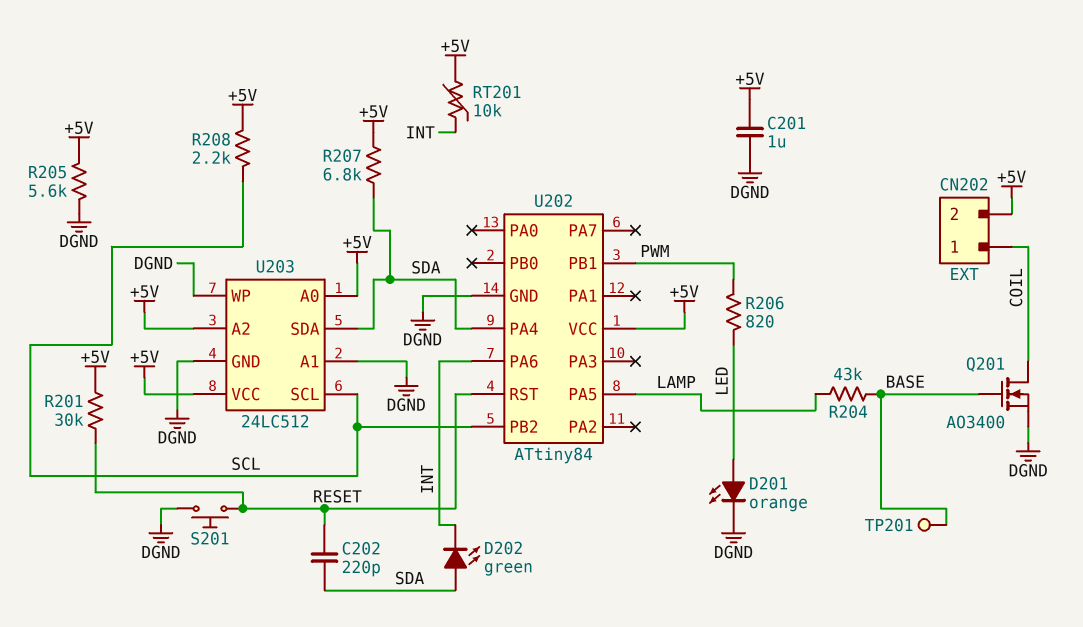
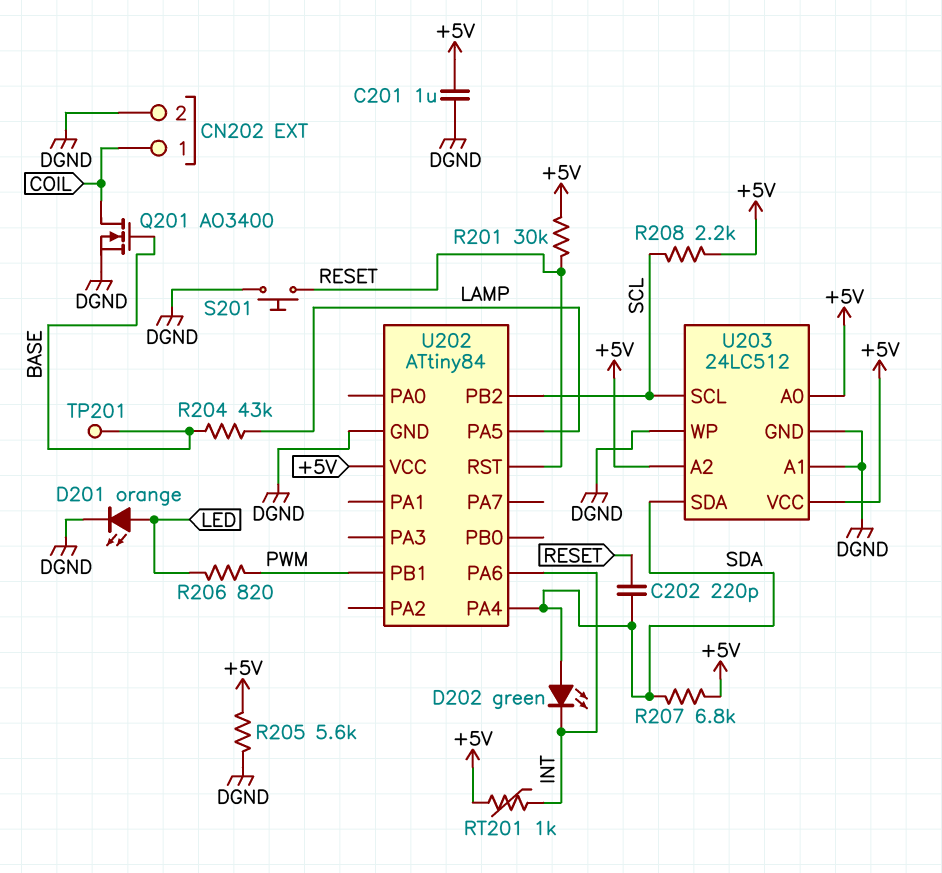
CN202 pin 2: +5V -> DGND
RT201: 10k (+5V, INT) -> 1k (+5V, INT)

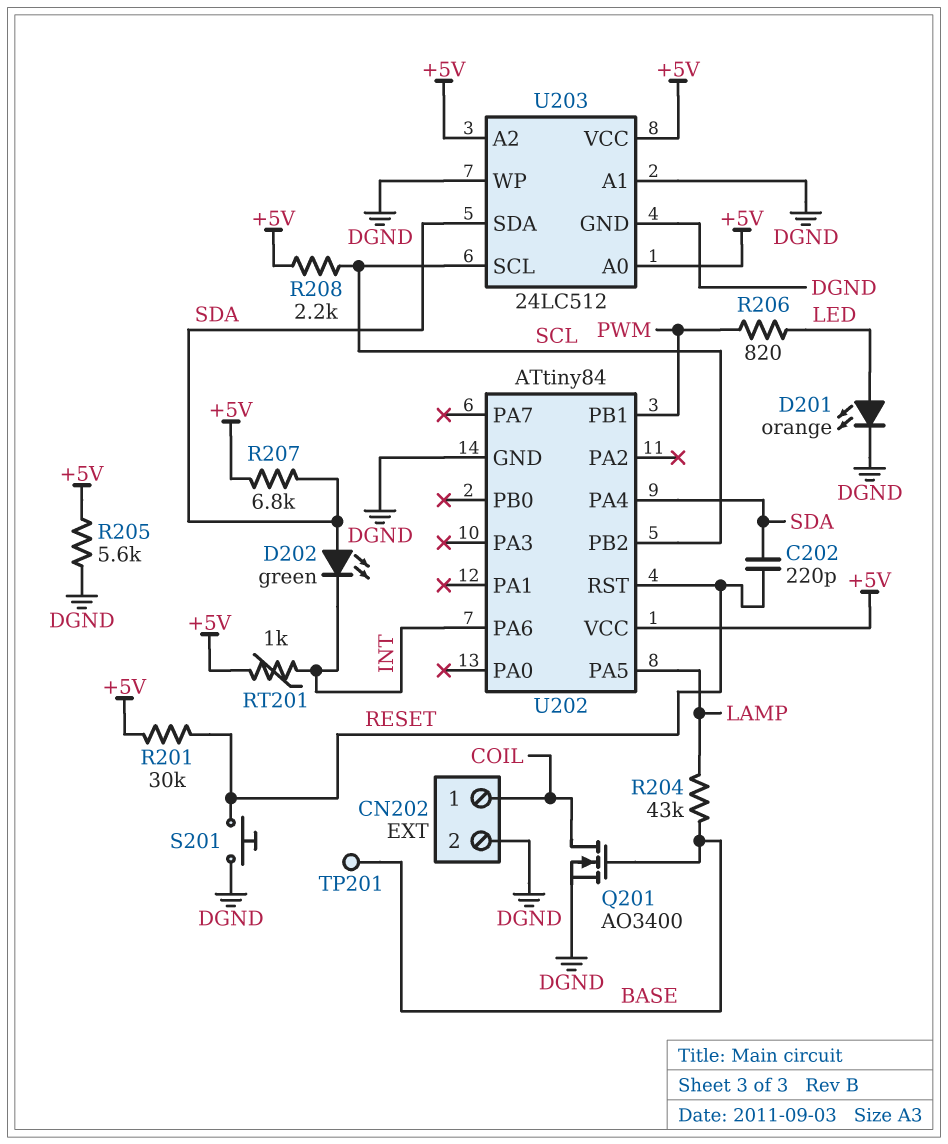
C201: 1uF (+5V, DGND) -> none

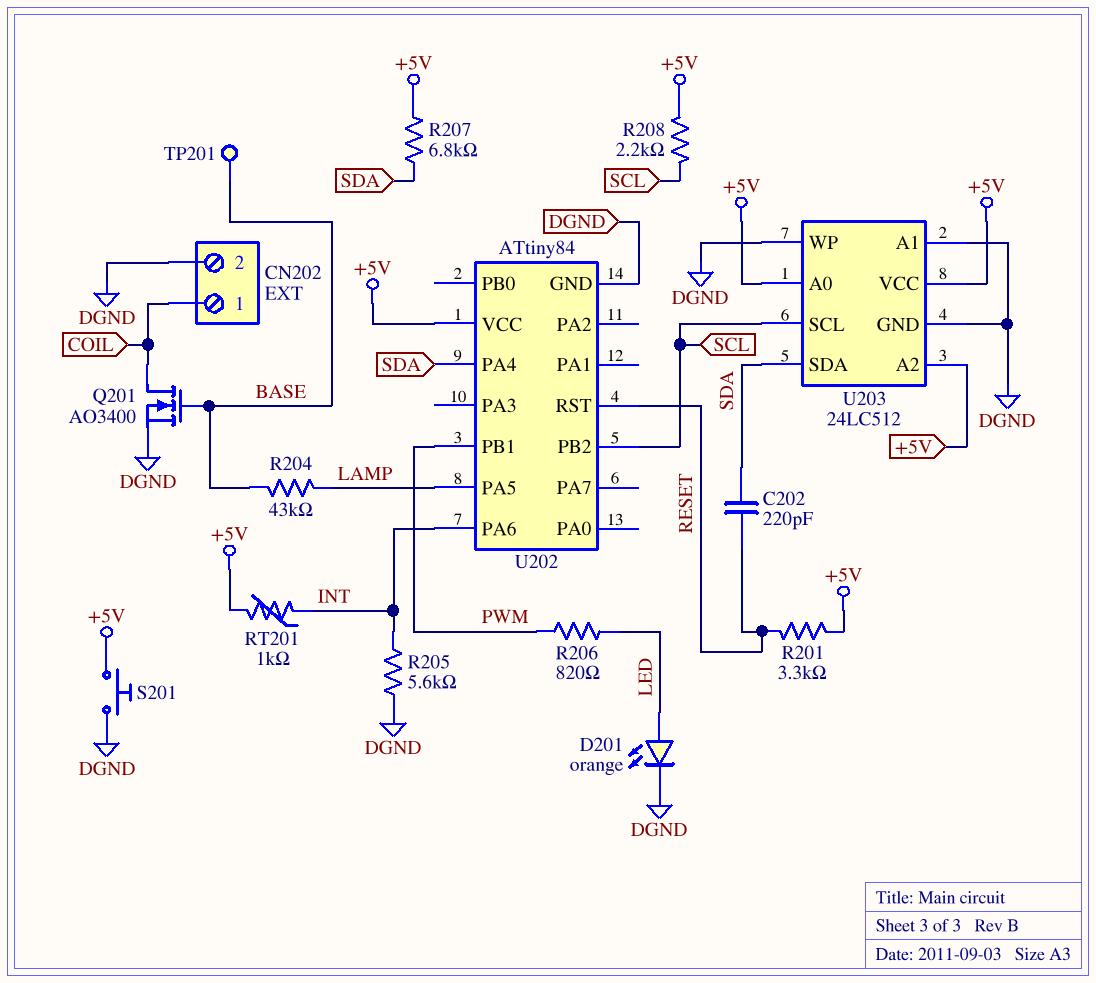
D202: LED green (A SDA, K INT) -> none
R201: 30k (+5V, RESET) -> 3.3k (+5V, RESET)
R205: 5.6k (+5V, DGND) -> 5.6k (DGND, INT)
S201: button (DGND, RESET) -> button (+5V, DGND)

